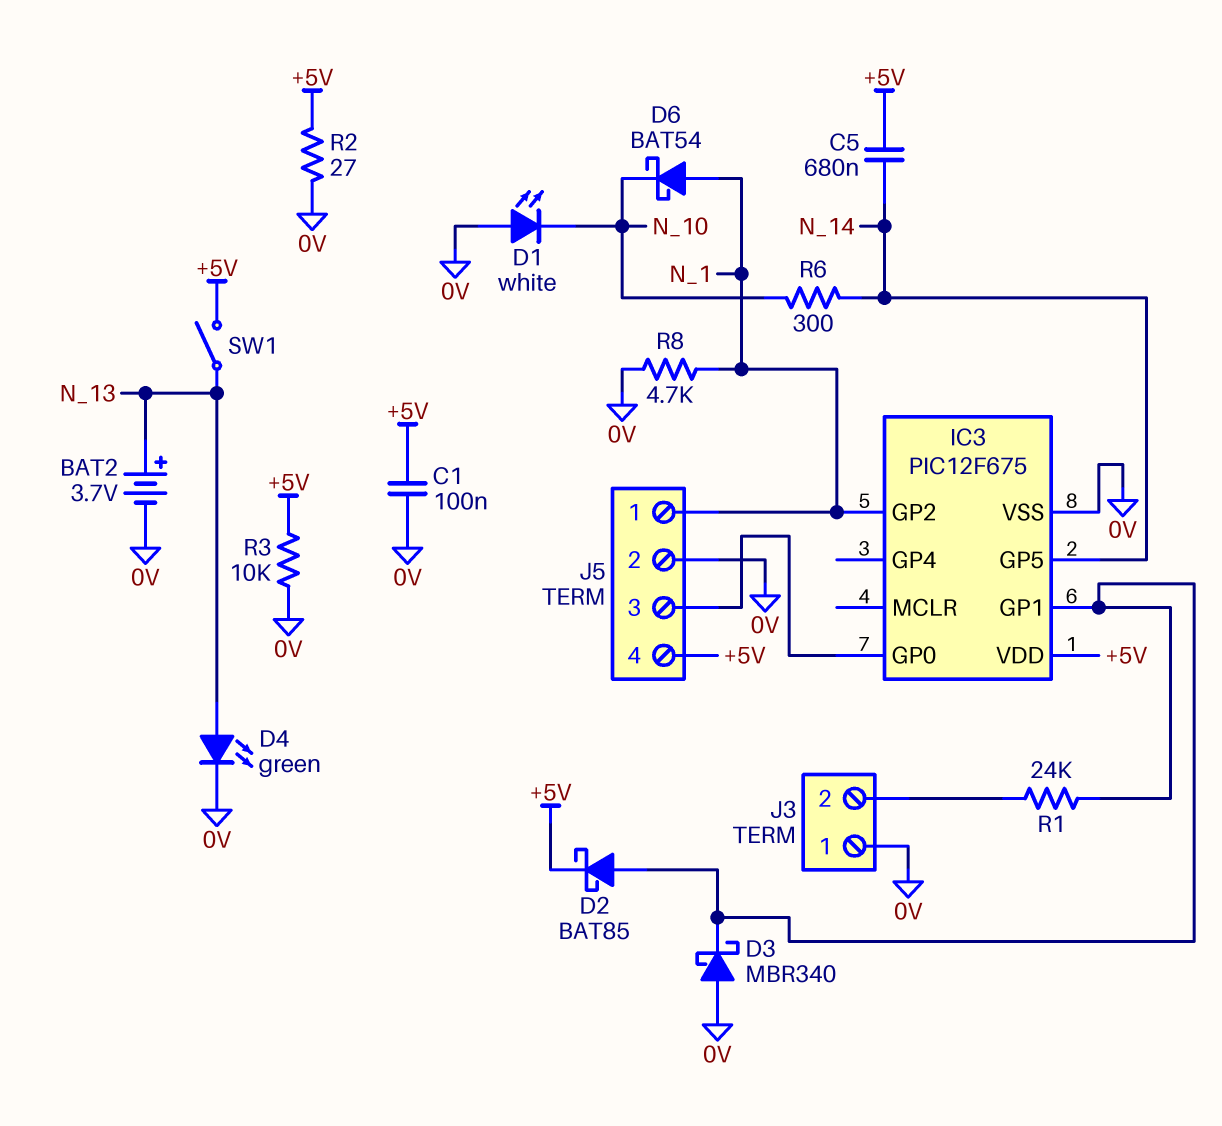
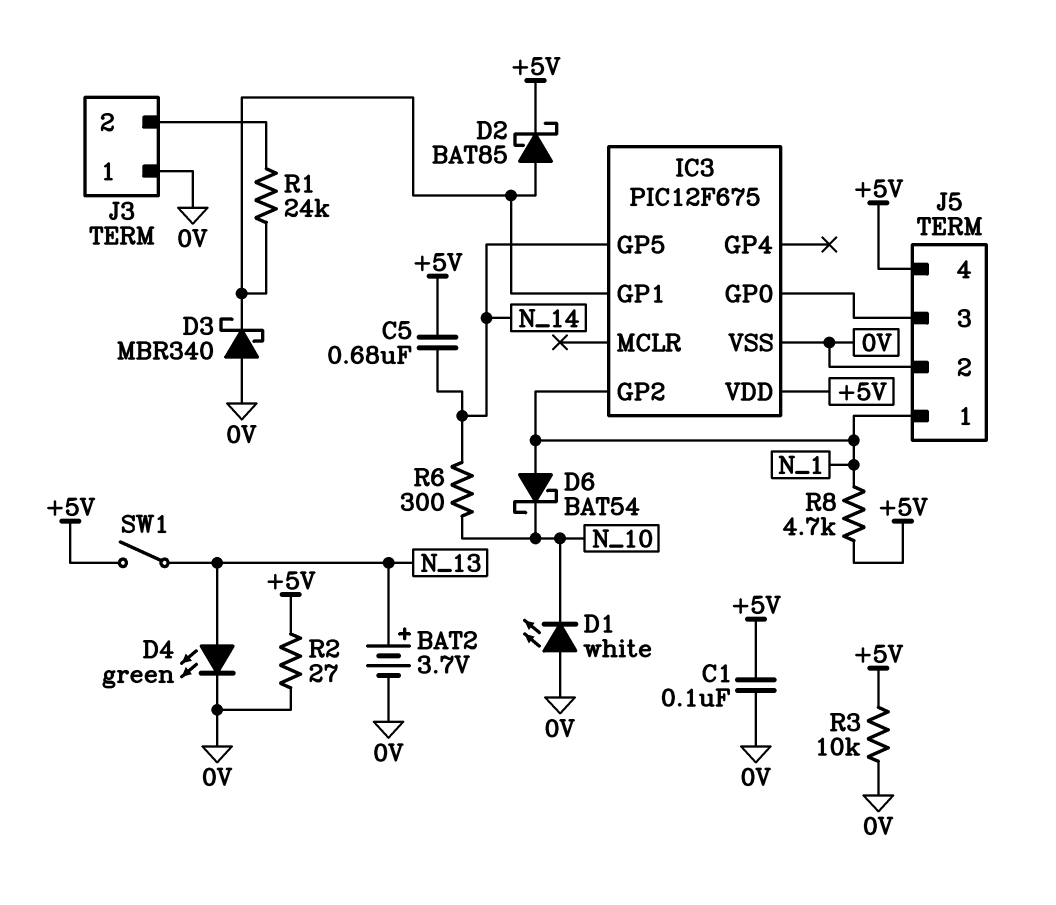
R8: 4.7k (0V, N_1) -> 4.7k (+5V, N_1)

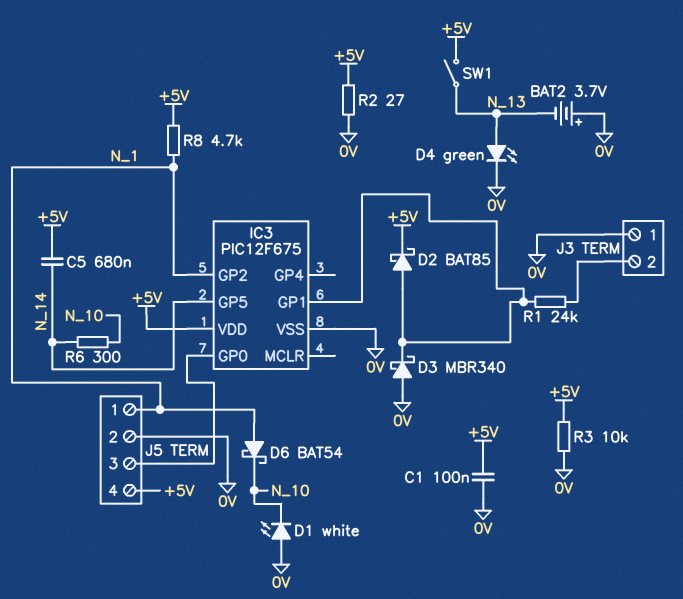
BAT2: 3.7V (plus N_13, minus 0V) -> 3.7V (plus 0V, minus N_13)

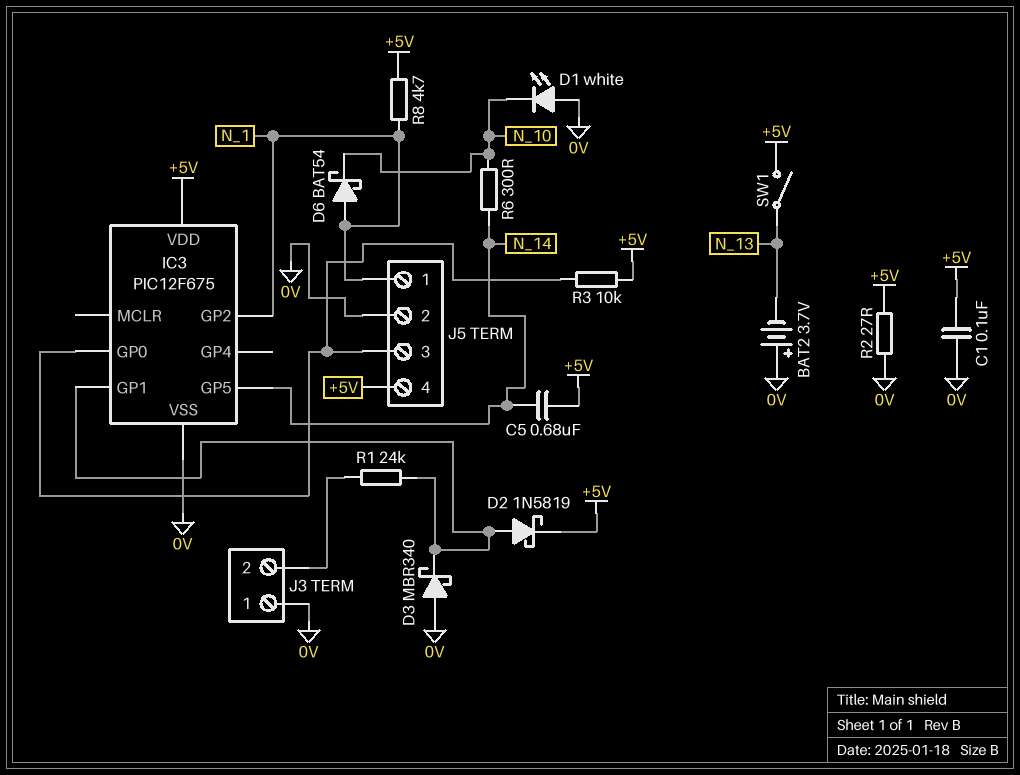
D2: schottky BAT85 (A IC3/GP1, K +5V) -> schottky 1N5819 (A IC3/GP1, K +5V)
D4: LED green (A N_13, K 0V) -> none
R3: 10k (+5V, 0V) -> 10k (+5V, IC3/GP0)

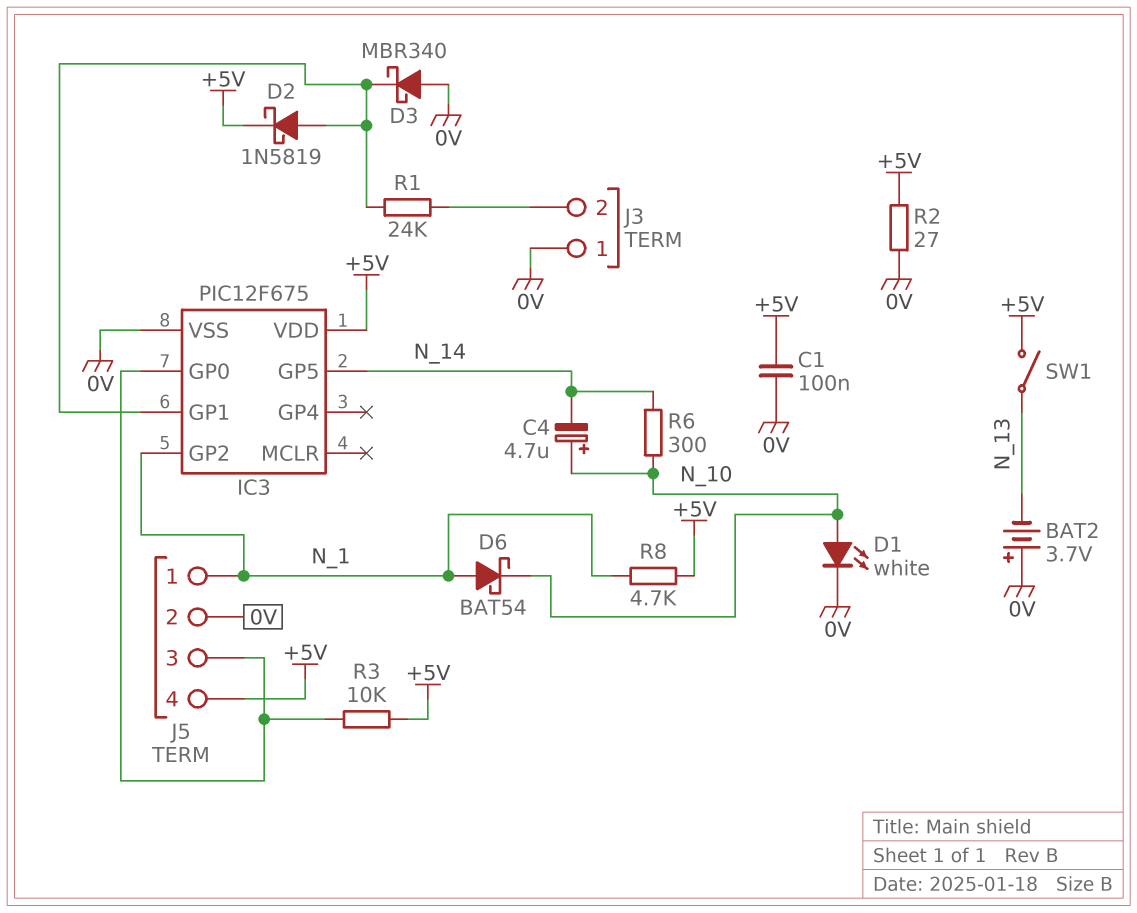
C4: none -> 4.7uF (plus N_10, minus N_14)
C5: 680nF (+5V, N_14) -> none
D1: LED white (A 0V, K N_10) -> LED white (A N_10, K 0V)

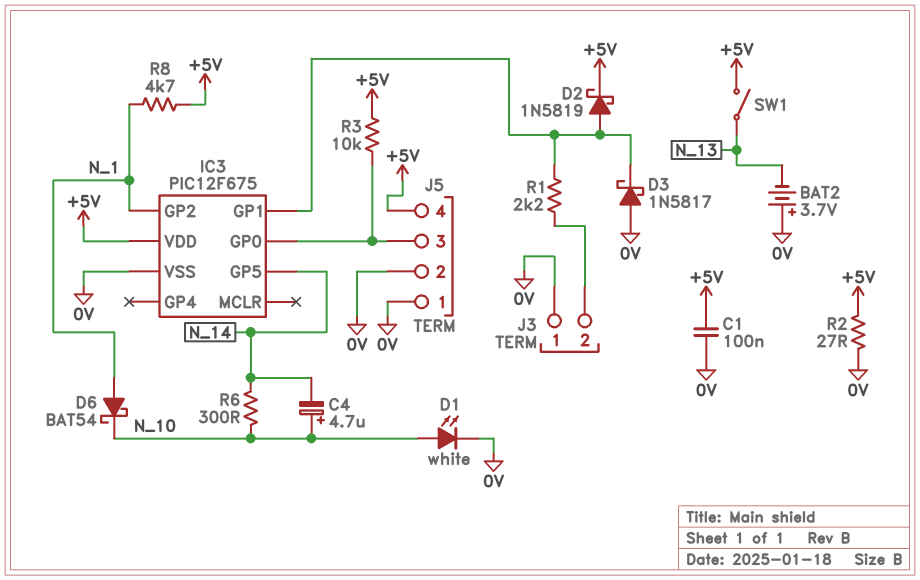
D3: schottky MBR340 (A 0V, K IC3/GP1) -> schottky 1N5817 (A 0V, K IC3/GP1)
J5 pin 1: N_1 -> 0V
R1: 24k (IC3/GP1, J3/2) -> 2.2k (IC3/GP1, J3/2)

